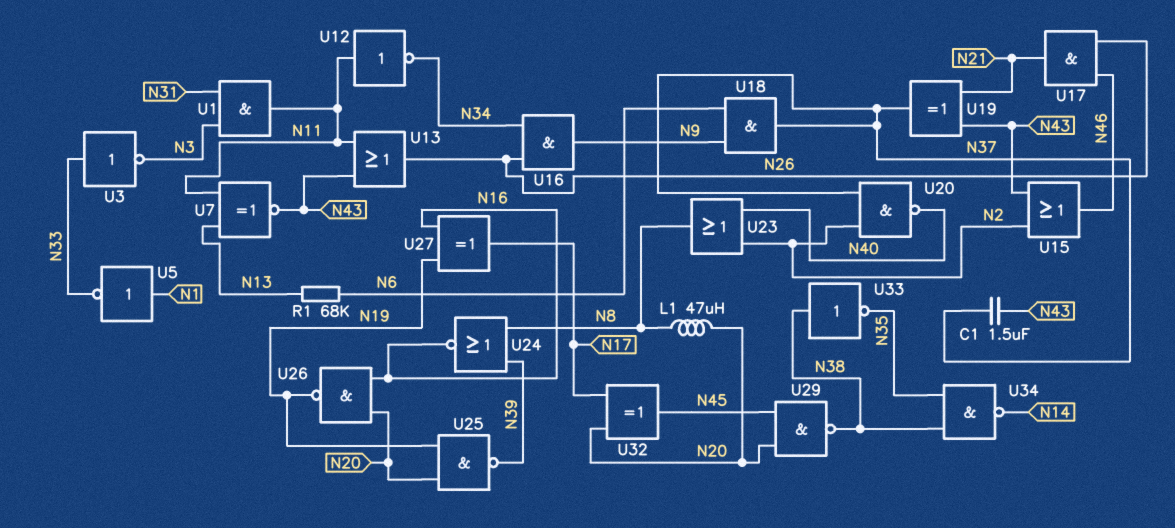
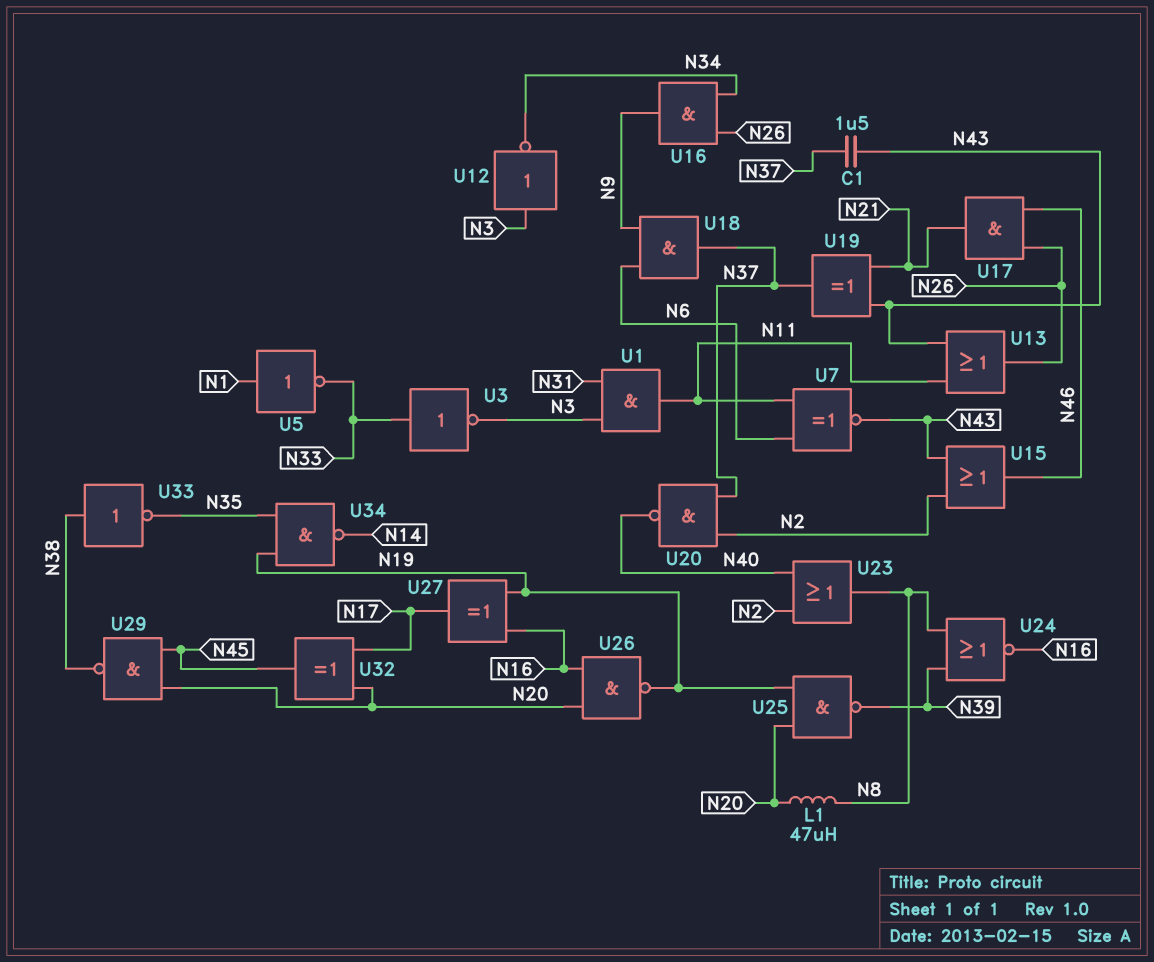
R1: 68k (N6, N13) -> none
U7: XNOR (in N11, in N13, out N43) -> XNOR (in N6, in N11, out N43)
U12: NOT (in N11, out N34) -> NOT (in N3, out N34)
U34: NAND (in N35, in N38, out N14) -> NAND (in N19, in N35, out N14)

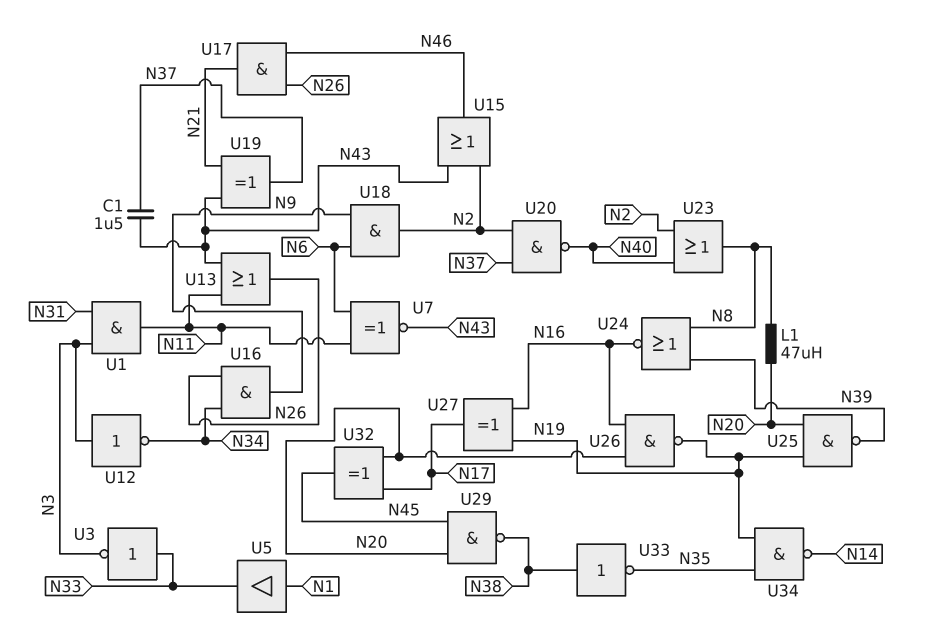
U5: NOT (in N1, out N33) -> buffer (in N1, out N33)
U18: AND (in N6, in N9, out N37) -> AND (in N6, in N9, out N2)

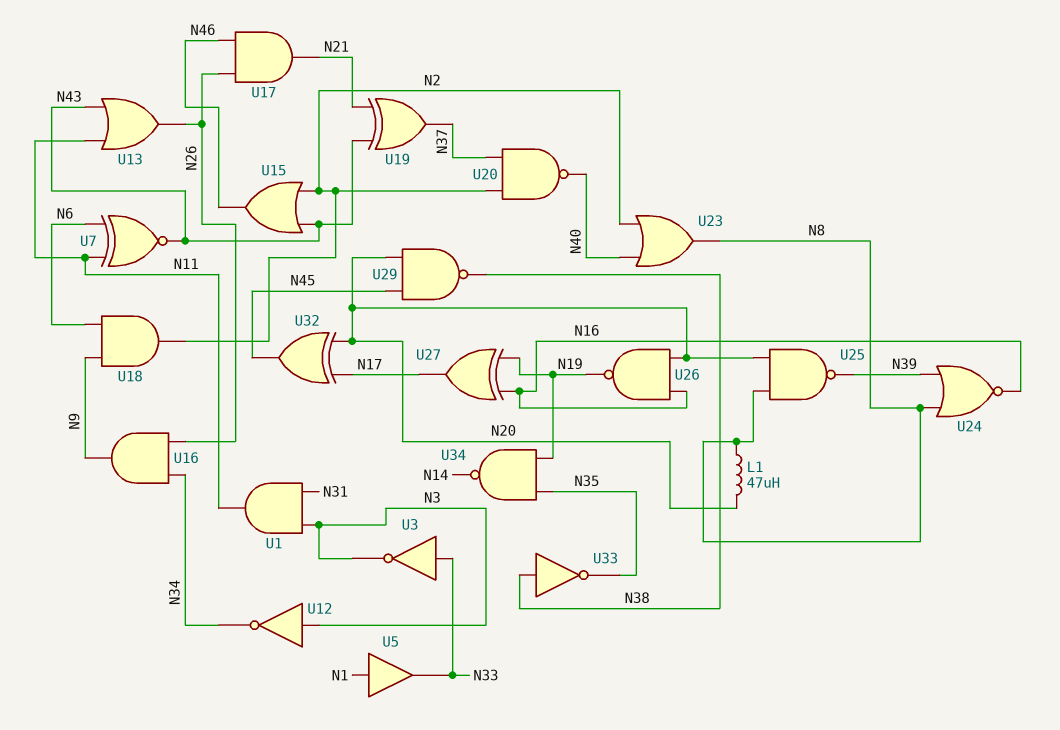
C1: 1.5uF (N37, N43) -> none
U25: NAND (in N19, in N20, out N39) -> NAND (in N8, in N20, out N39)

